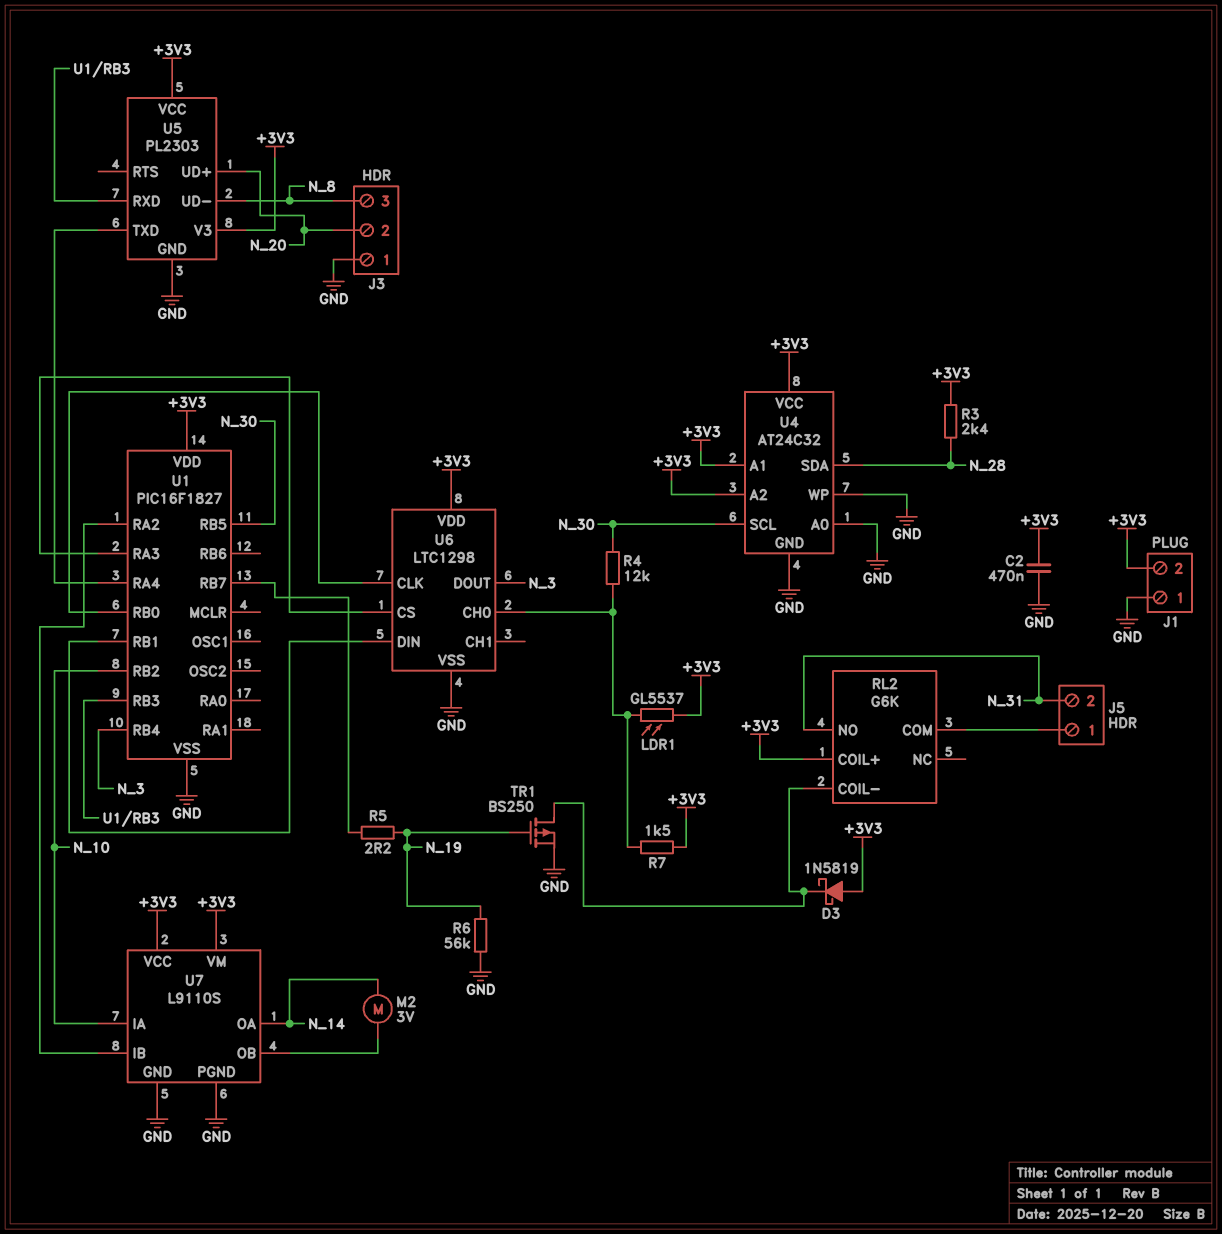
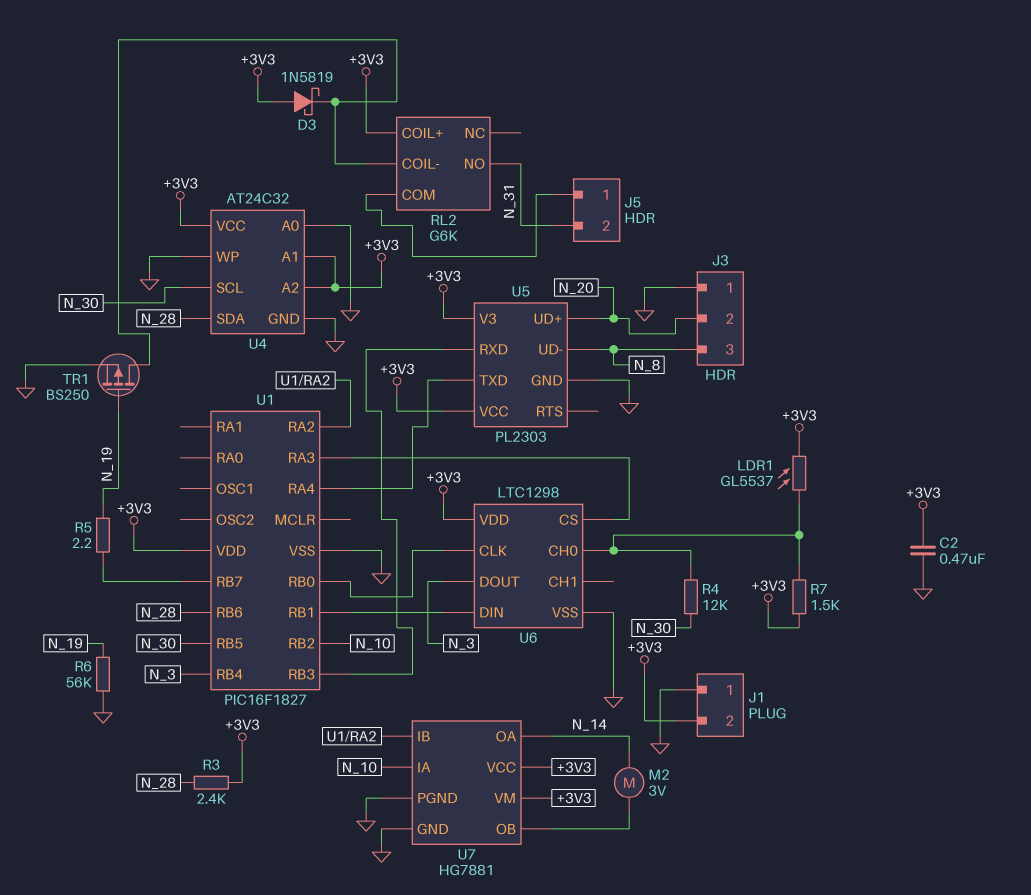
U1 pin RB6: none -> N_28
U7: L9110S -> HG7881

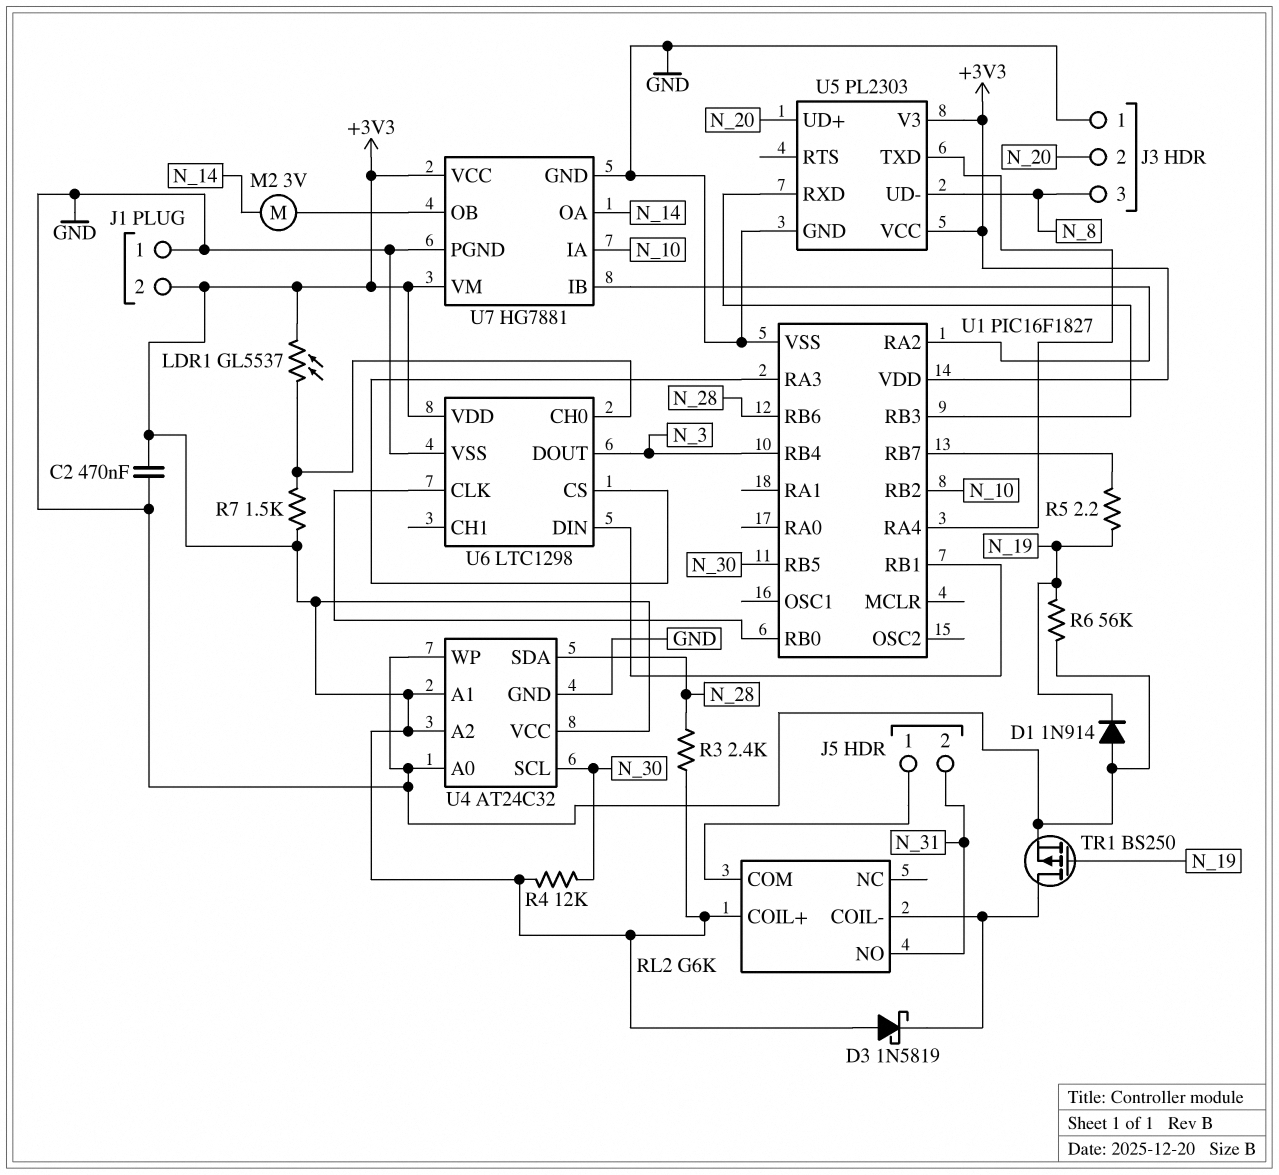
D1: none -> diode 1N914 (A GND, K N_19)
R4: 12k (N_30, U6/CH0) -> 12k (+3V3, N_30)

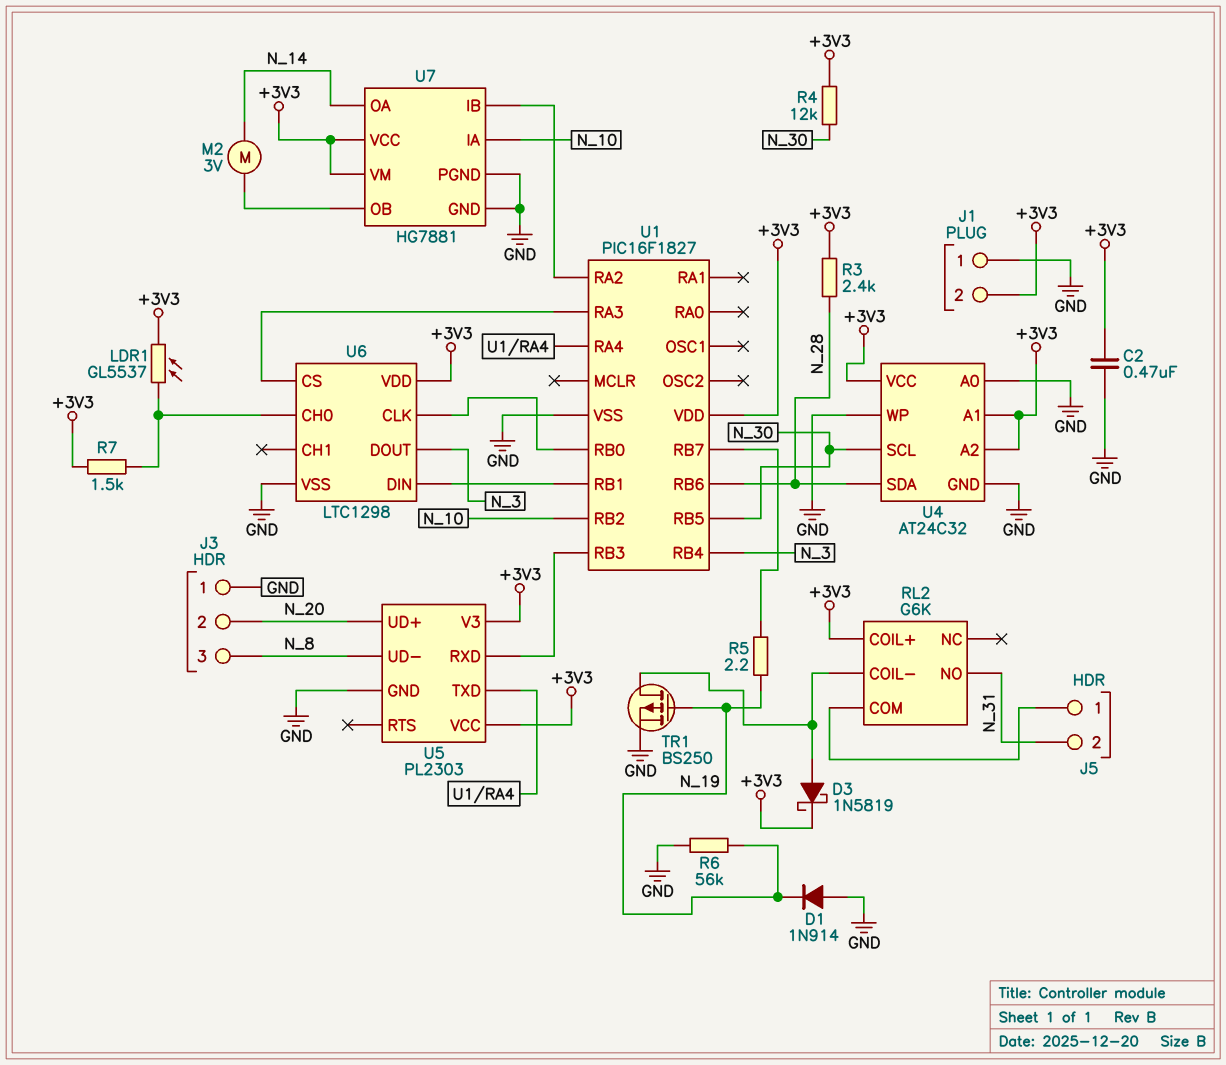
D3: schottky 1N5819 (A +3V3, K RL2/COIL-) -> schottky 1N5819 (A RL2/COIL-, K +3V3)

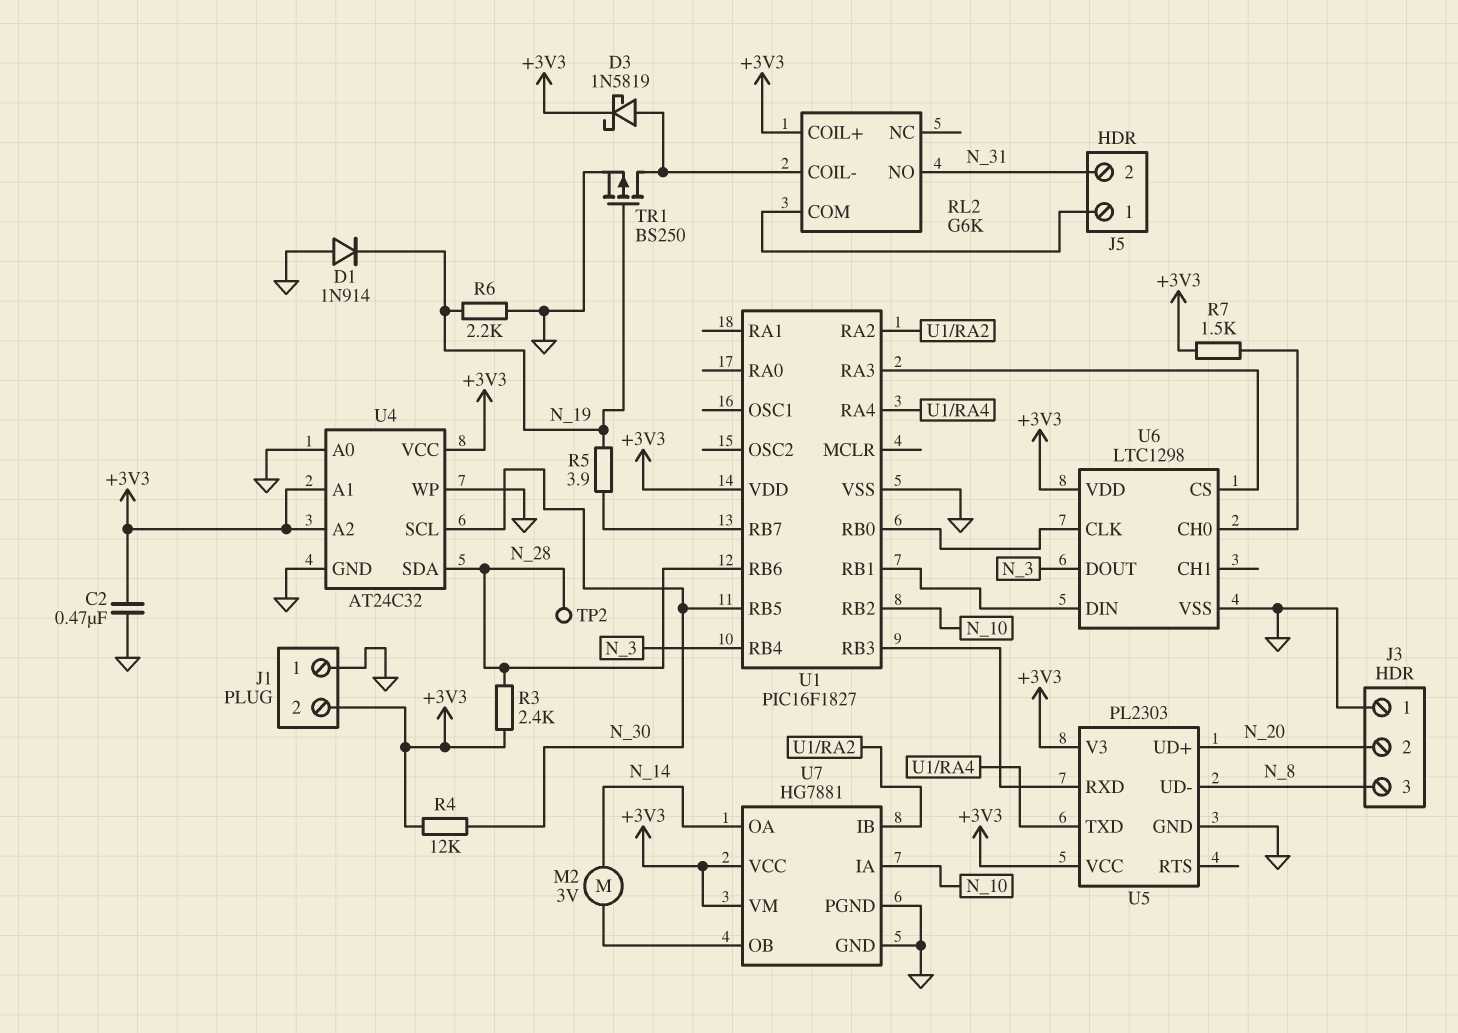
LDR1: GL5537 (+3V3, U6/CH0) -> none
R5: 2.2 (N_19, U1/RB7) -> 3.9 (N_19, U1/RB7)
R6: 56k (GND, N_19) -> 2.2k (GND, N_19)
TP2: none -> test point (N_28)

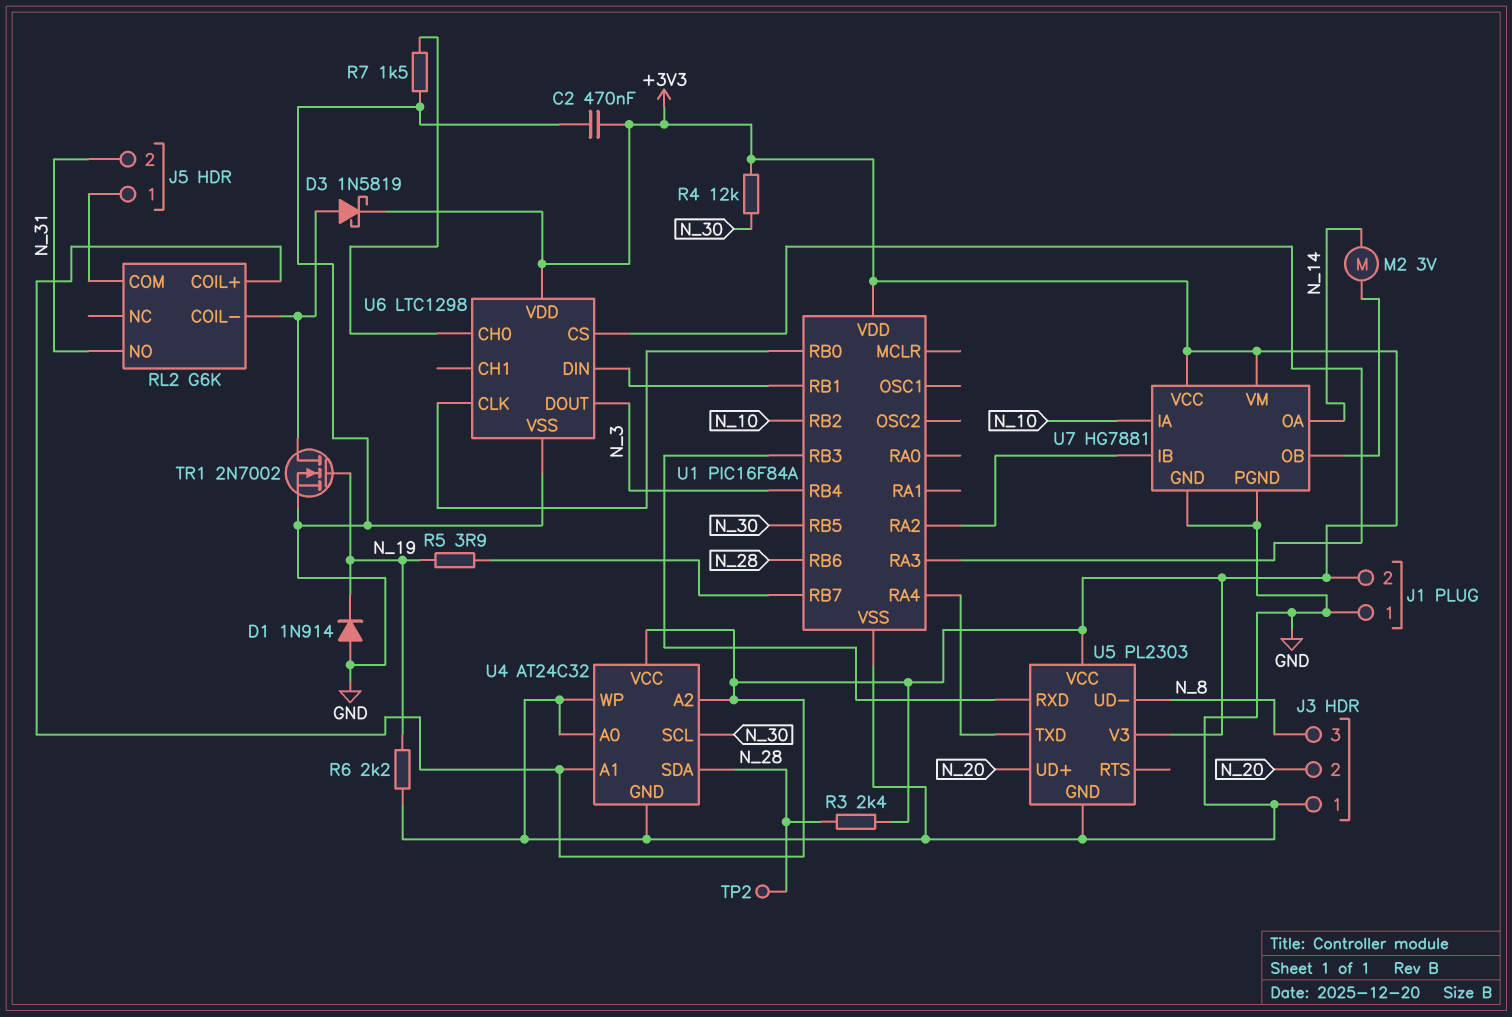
R7: 1.5k (+3V3, U6/CH0) -> 1.5k (GND, U6/CH0)
TR1: PMOS BS250 (G N_19, D RL2/COIL-, S GND) -> NMOS 2N7002 (G N_19, D RL2/COIL-, S GND)
U1: PIC16F1827 -> PIC16F84A

